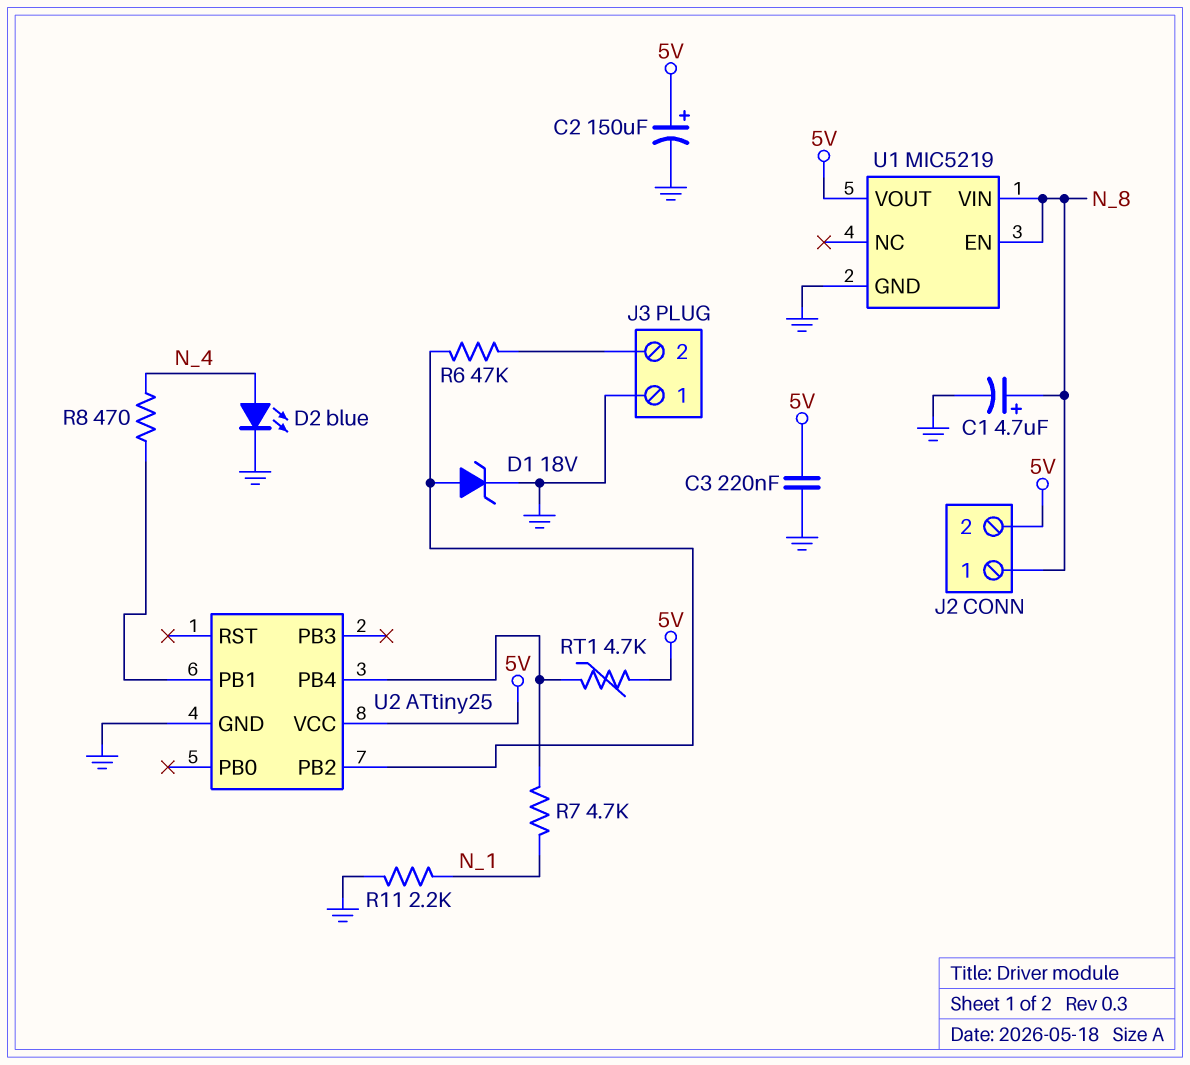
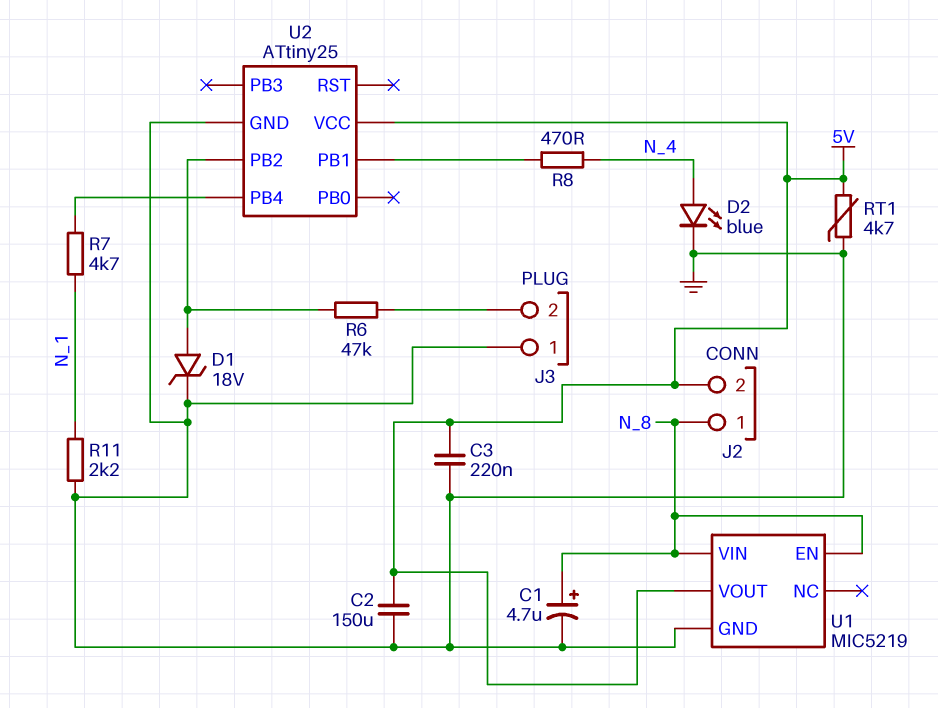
C2: 150uF (plus 5V, minus GND) -> 150uF (5V, GND)
RT1: 4.7k (5V, U2/PB4) -> 4.7k (5V, GND)

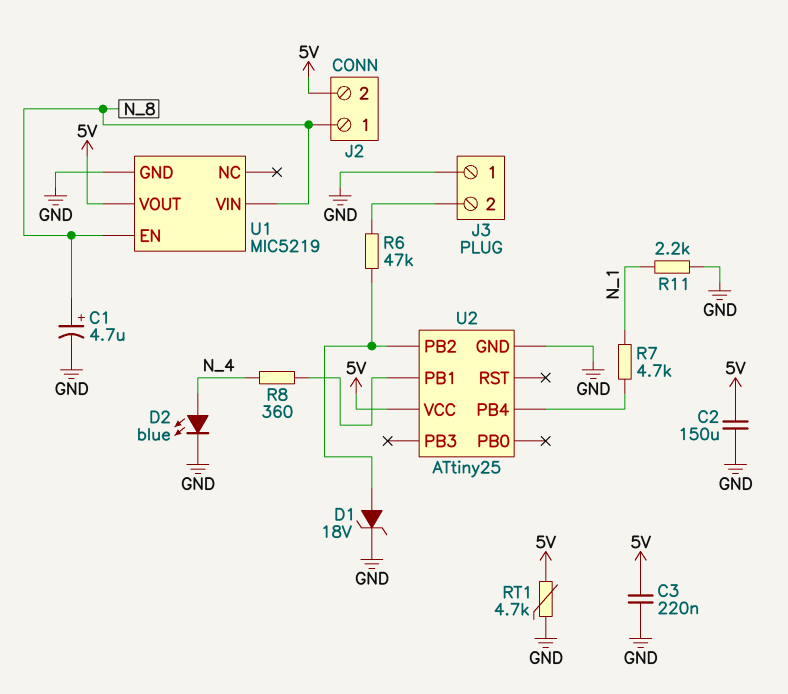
R8: 470 (N_4, U2/PB1) -> 360 (N_4, U2/PB1)

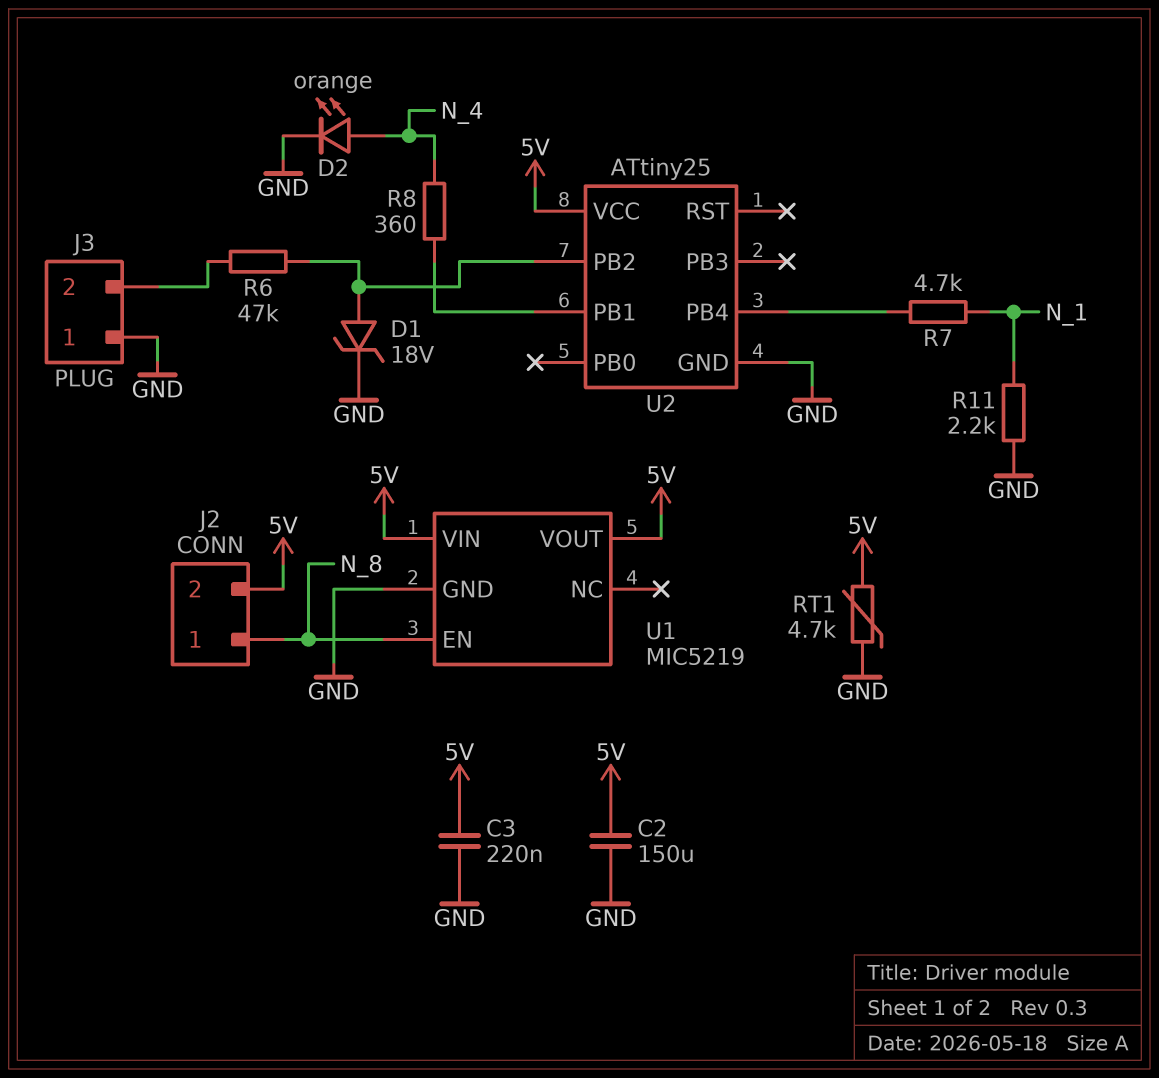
C1: 4.7uF (plus N_8, minus GND) -> none
D2: LED blue (A N_4, K GND) -> LED orange (A N_4, K GND)
U1 pin VIN: N_8 -> 5V

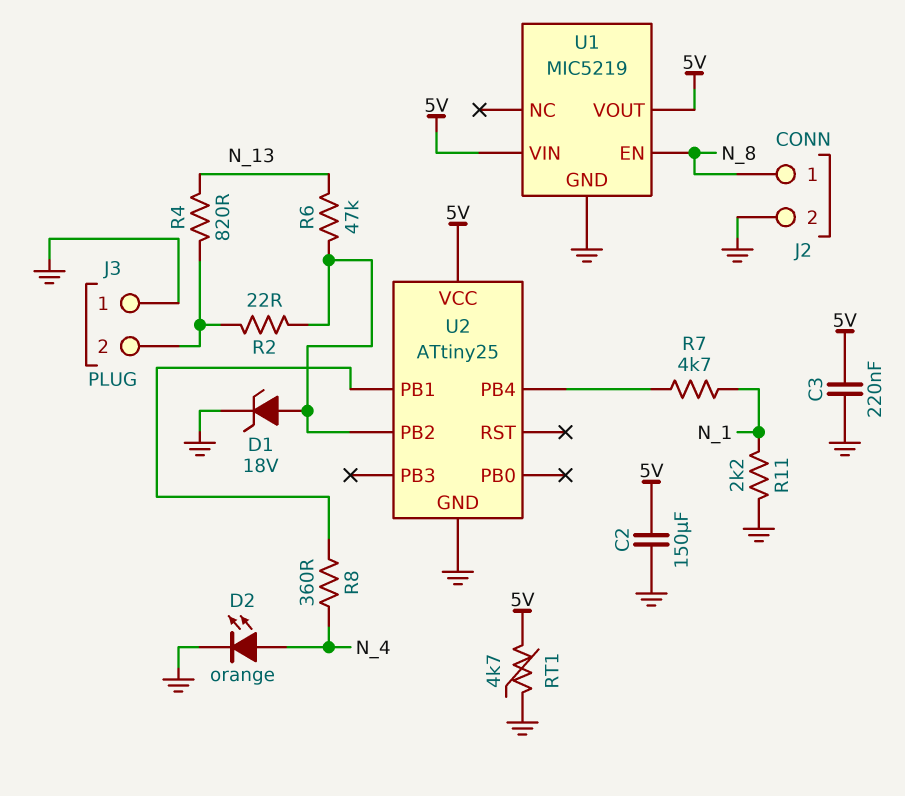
J2 pin 2: 5V -> GND
R2: none -> 22 (J3/2, U2/PB2)
R4: none -> 820 (J3/2, N_13)
R6: 47k (J3/2, U2/PB2) -> 47k (N_13, U2/PB2)

